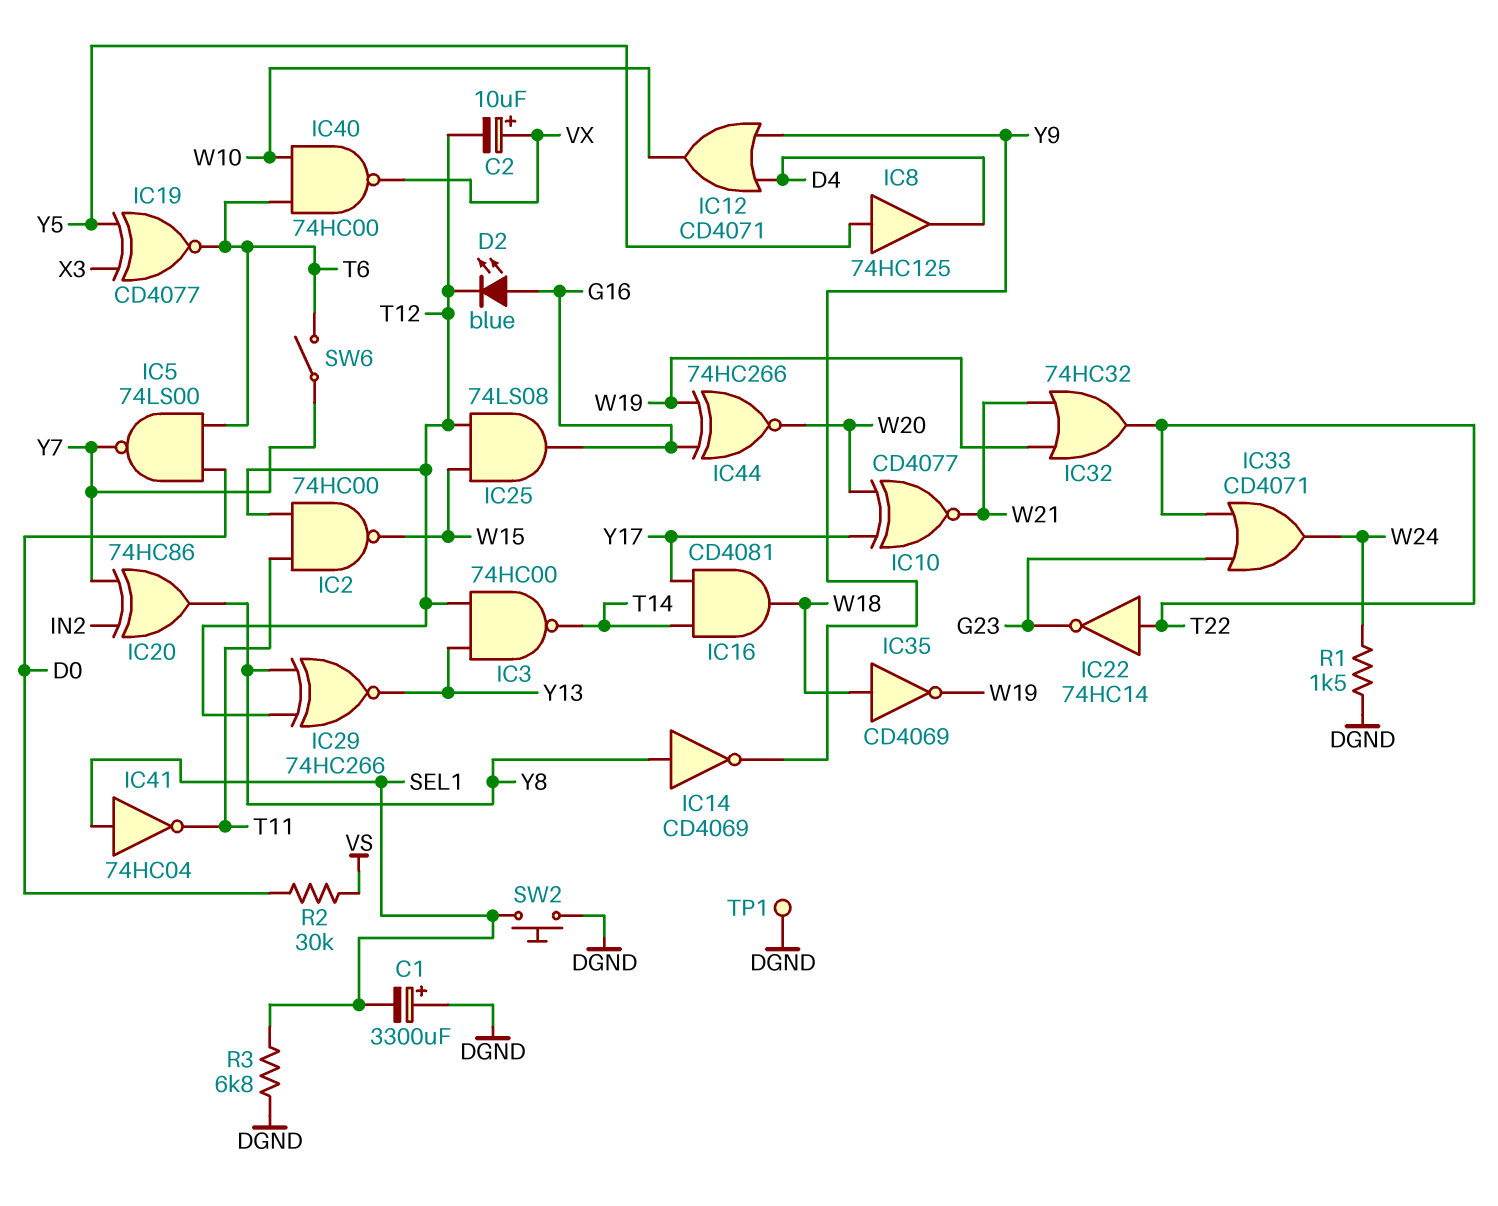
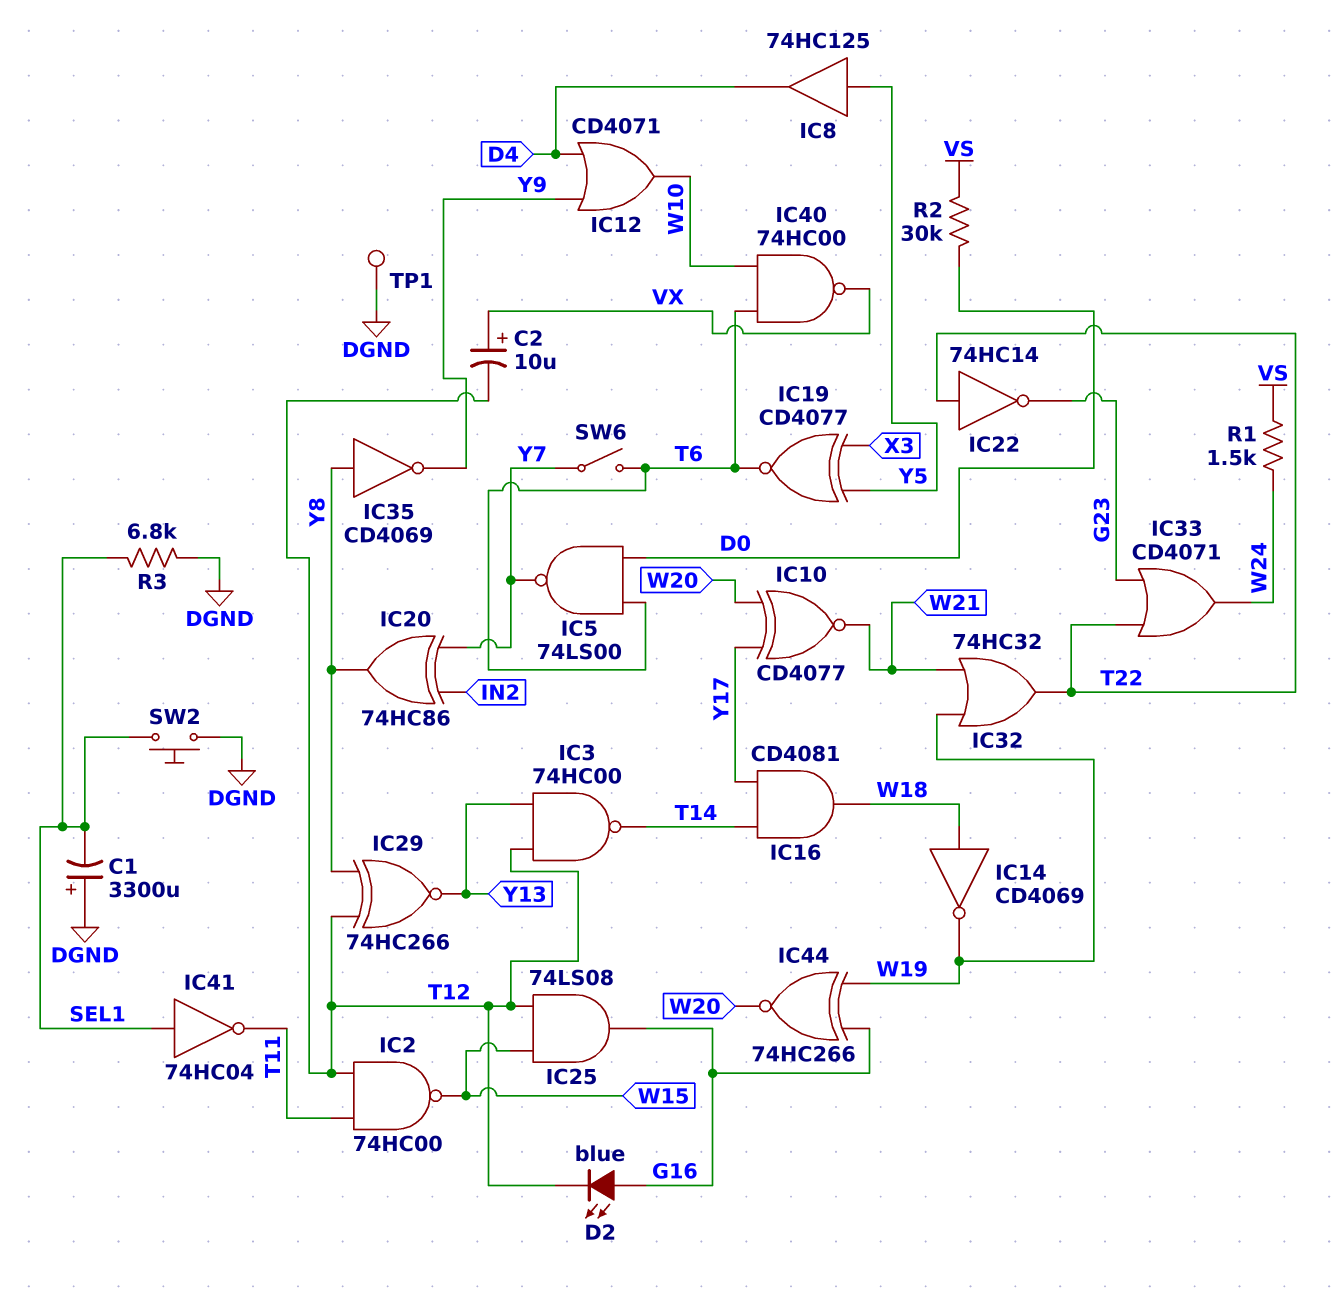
IC14: NOT CD4069 (in Y8, out Y9) -> NOT CD4069 (in W18, out W19)
IC35: NOT CD4069 (in W18, out W19) -> NOT CD4069 (in Y8, out Y9)
R1: 1.5k (DGND, W24) -> 1.5k (VS, W24)

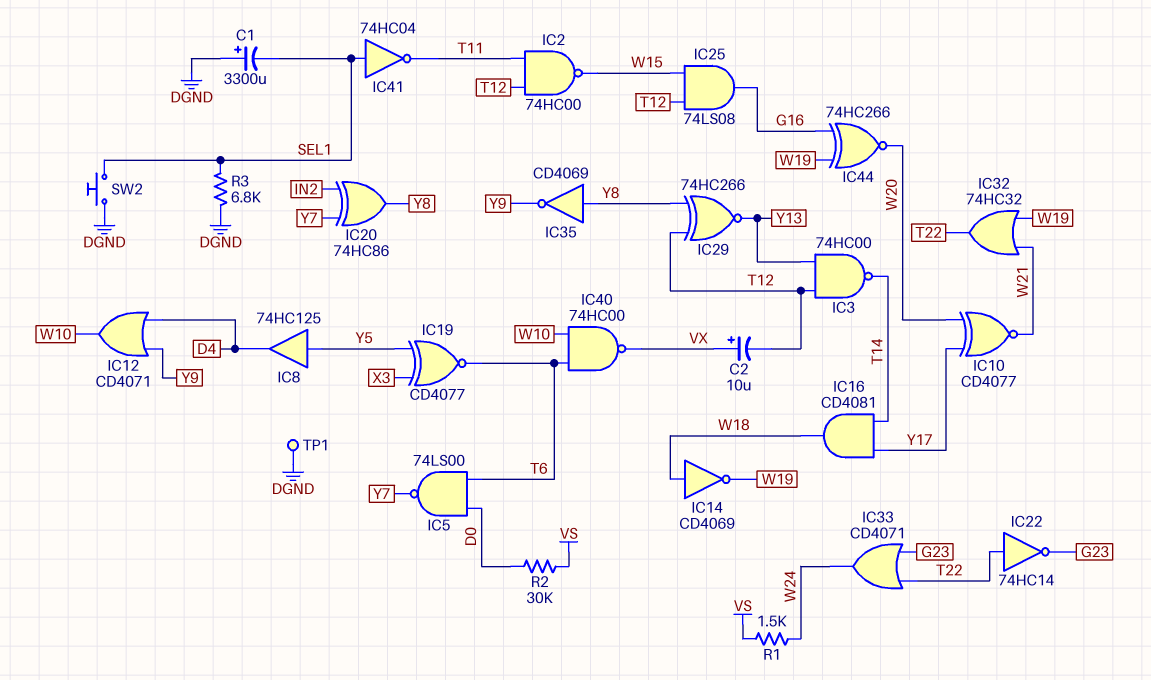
D2: LED blue (A G16, K T12) -> none
SW6: switch (T6, Y7) -> none

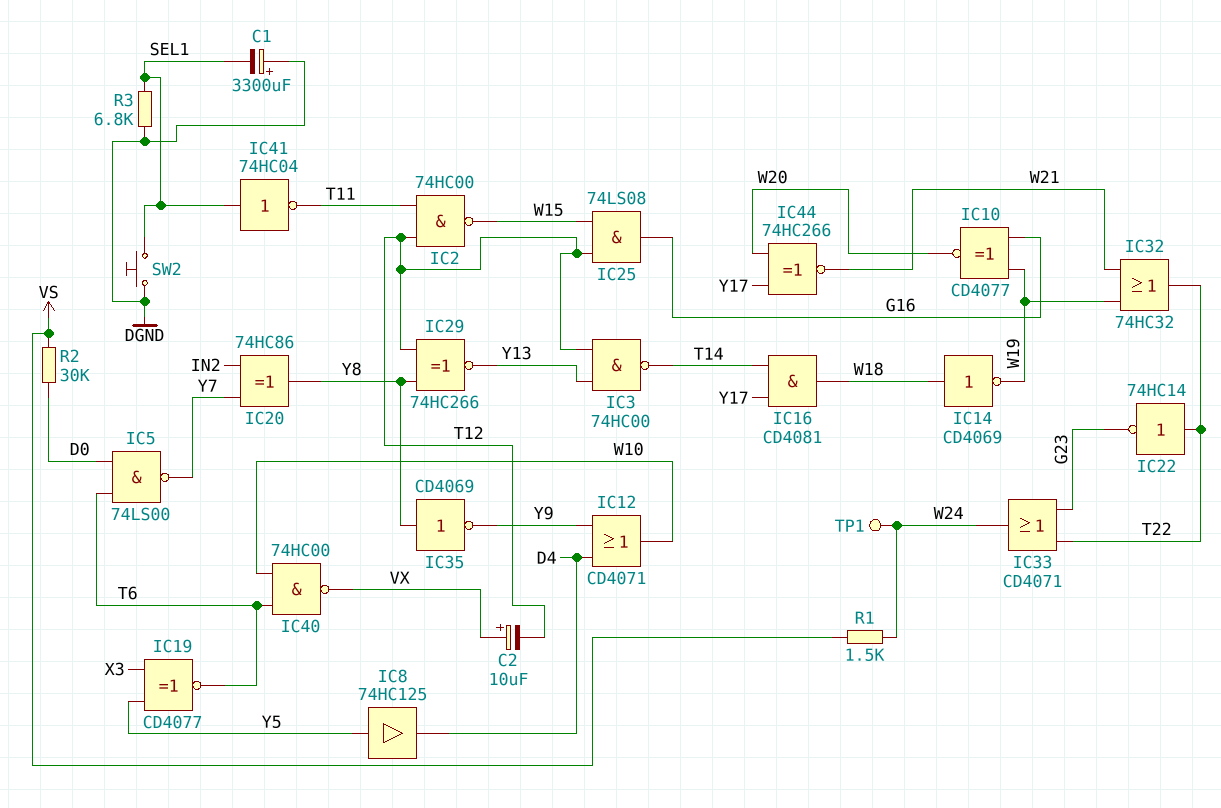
IC10: XNOR CD4077 (in W20, in Y17, out W21) -> XNOR CD4077 (in G16, in W19, out W20)
IC44: XNOR 74HC266 (in G16, in W19, out W20) -> XNOR 74HC266 (in W20, in Y17, out W21)
TP1: test point (DGND) -> test point (W24)

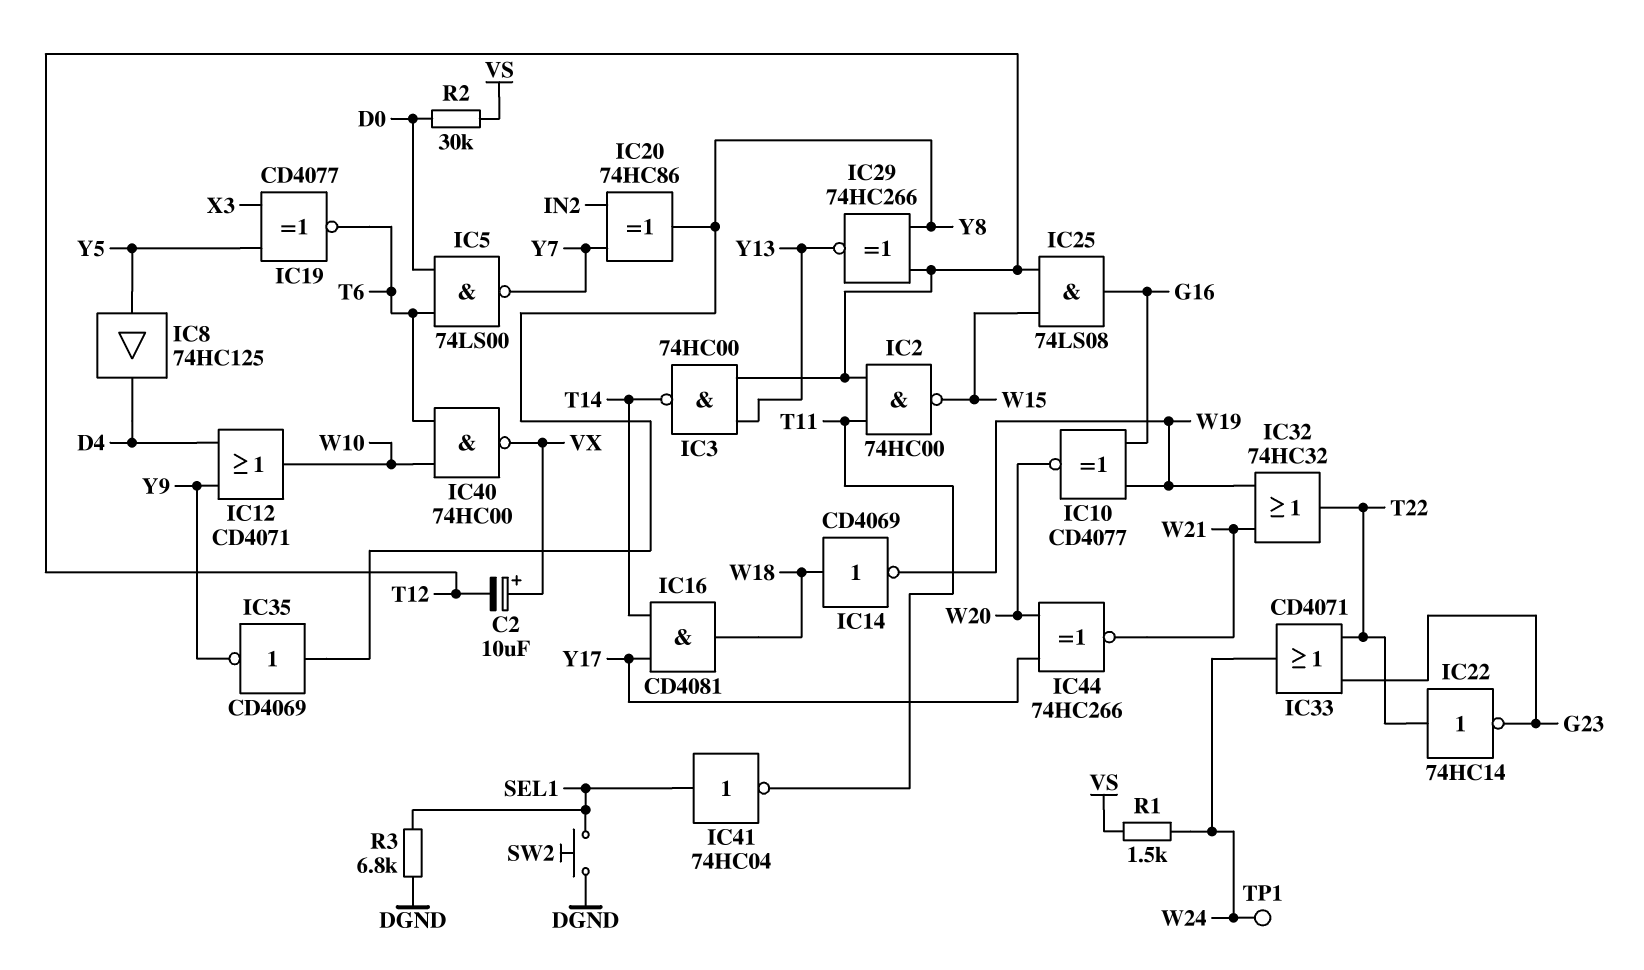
C1: 3300uF (plus DGND, minus SEL1) -> none

